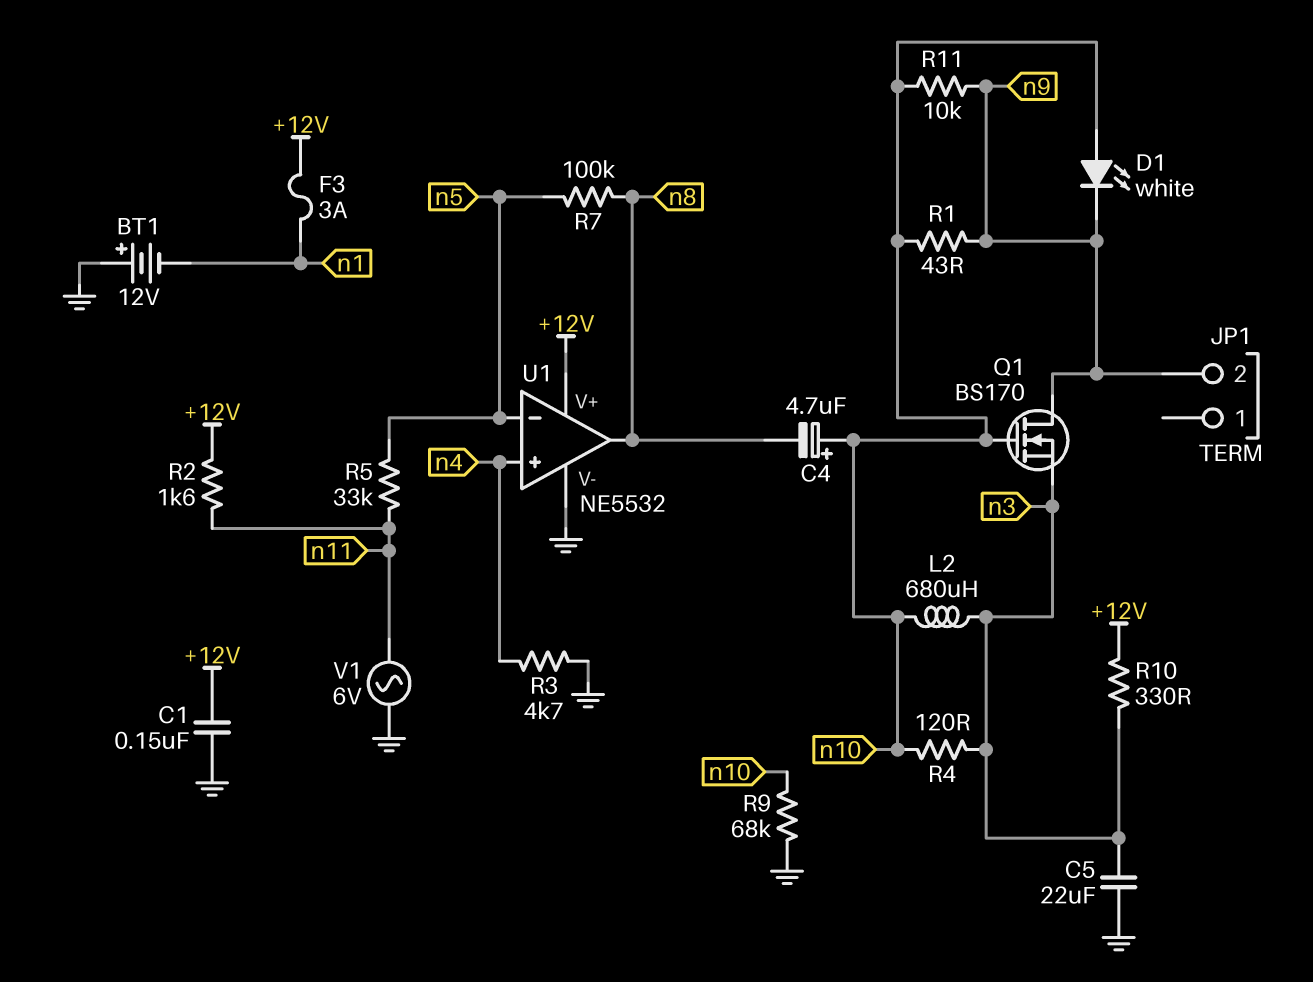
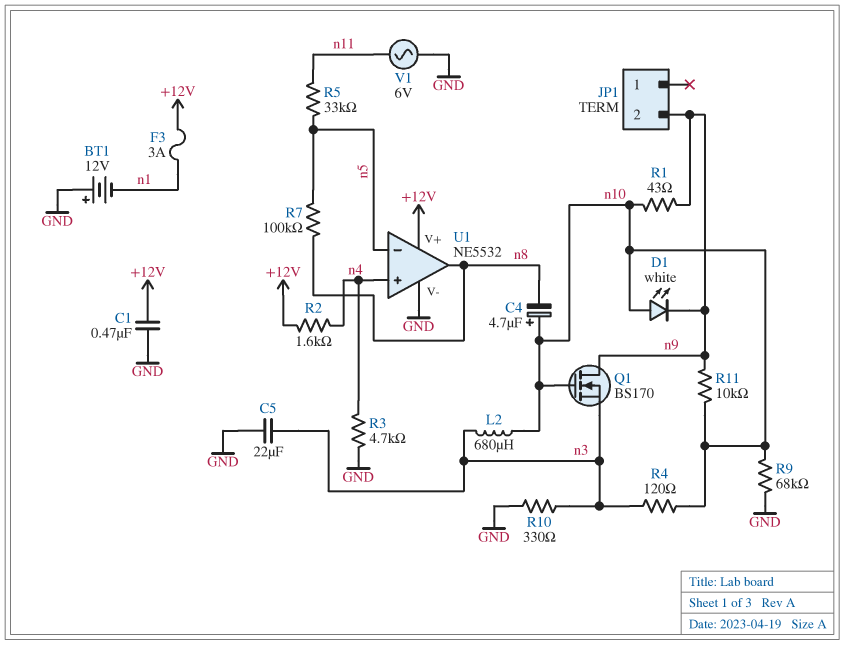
C1: 150nF (+12V, GND) -> 470nF (+12V, GND)
R2: 1.6k (+12V, n11) -> 1.6k (+12V, n4)
R10: 330 (+12V, n3) -> 330 (GND, n3)

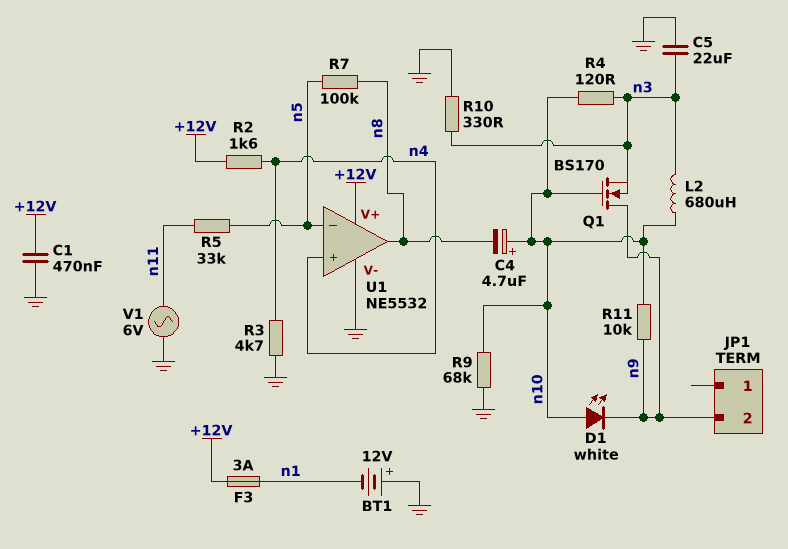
R1: 43 (n9, n10) -> none

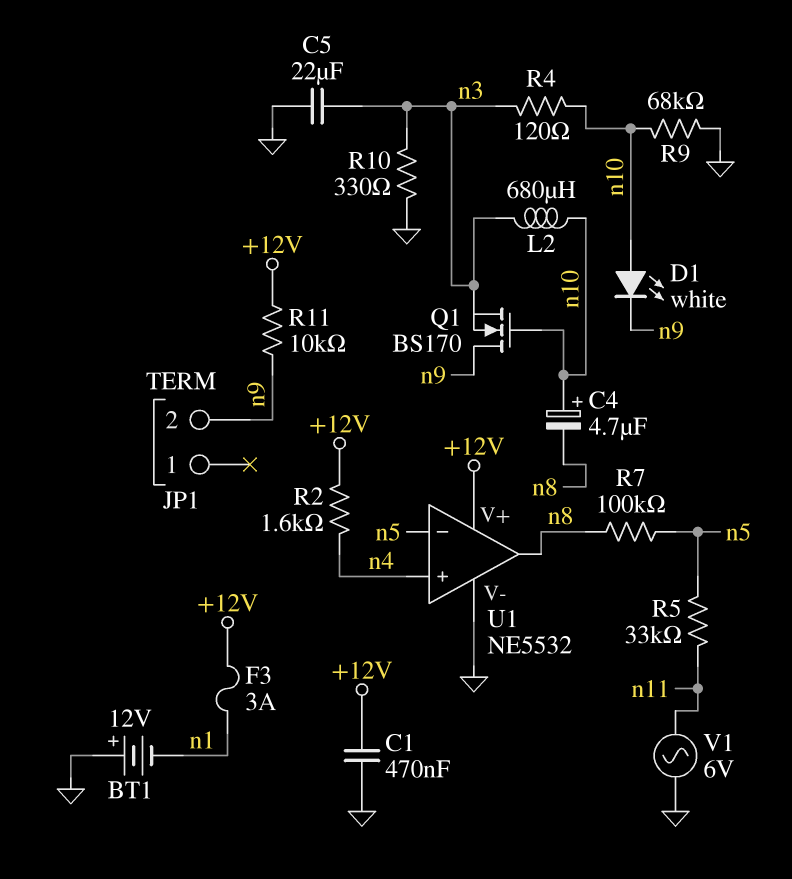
R3: 4.7k (GND, n4) -> none
R11: 10k (n9, n10) -> 10k (+12V, n9)

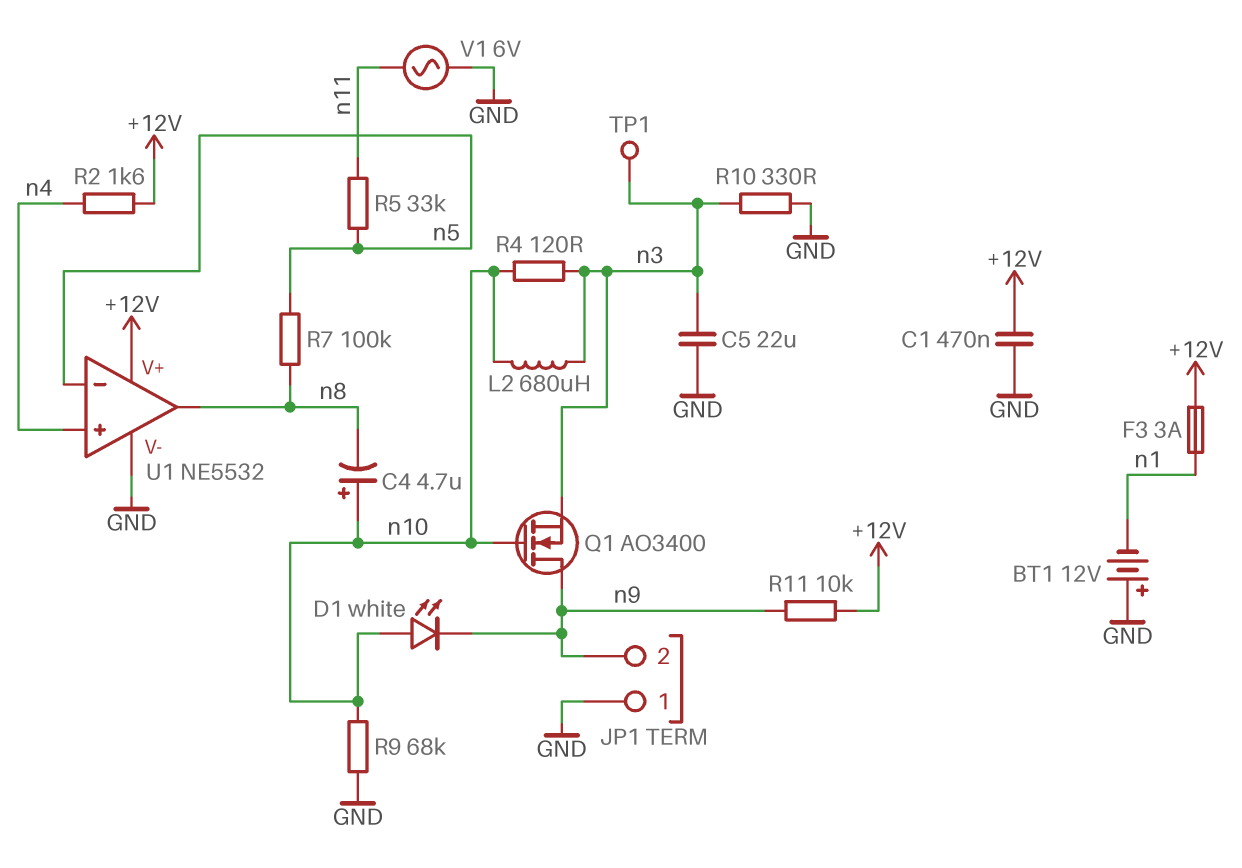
JP1 pin 1: none -> GND
Q1: NMOS BS170 (G n10, D n9, S n3) -> NMOS AO3400 (G n10, D n9, S n3)
TP1: none -> test point (n3)

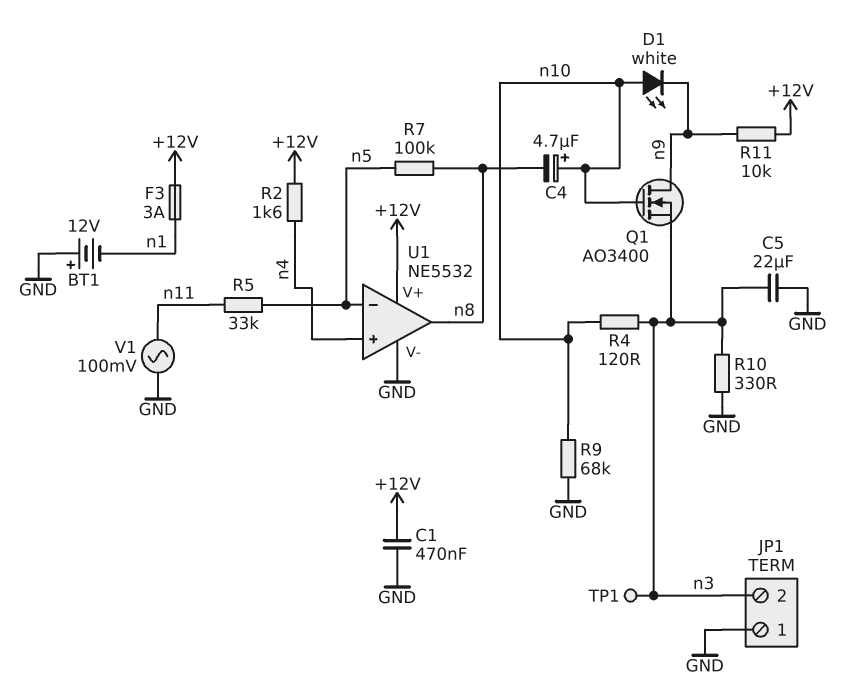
JP1 pin 2: n9 -> n3
L2: 680uH (n3, n10) -> none
V1: AC 6V (GND, n11) -> AC 100mV (GND, n11)

